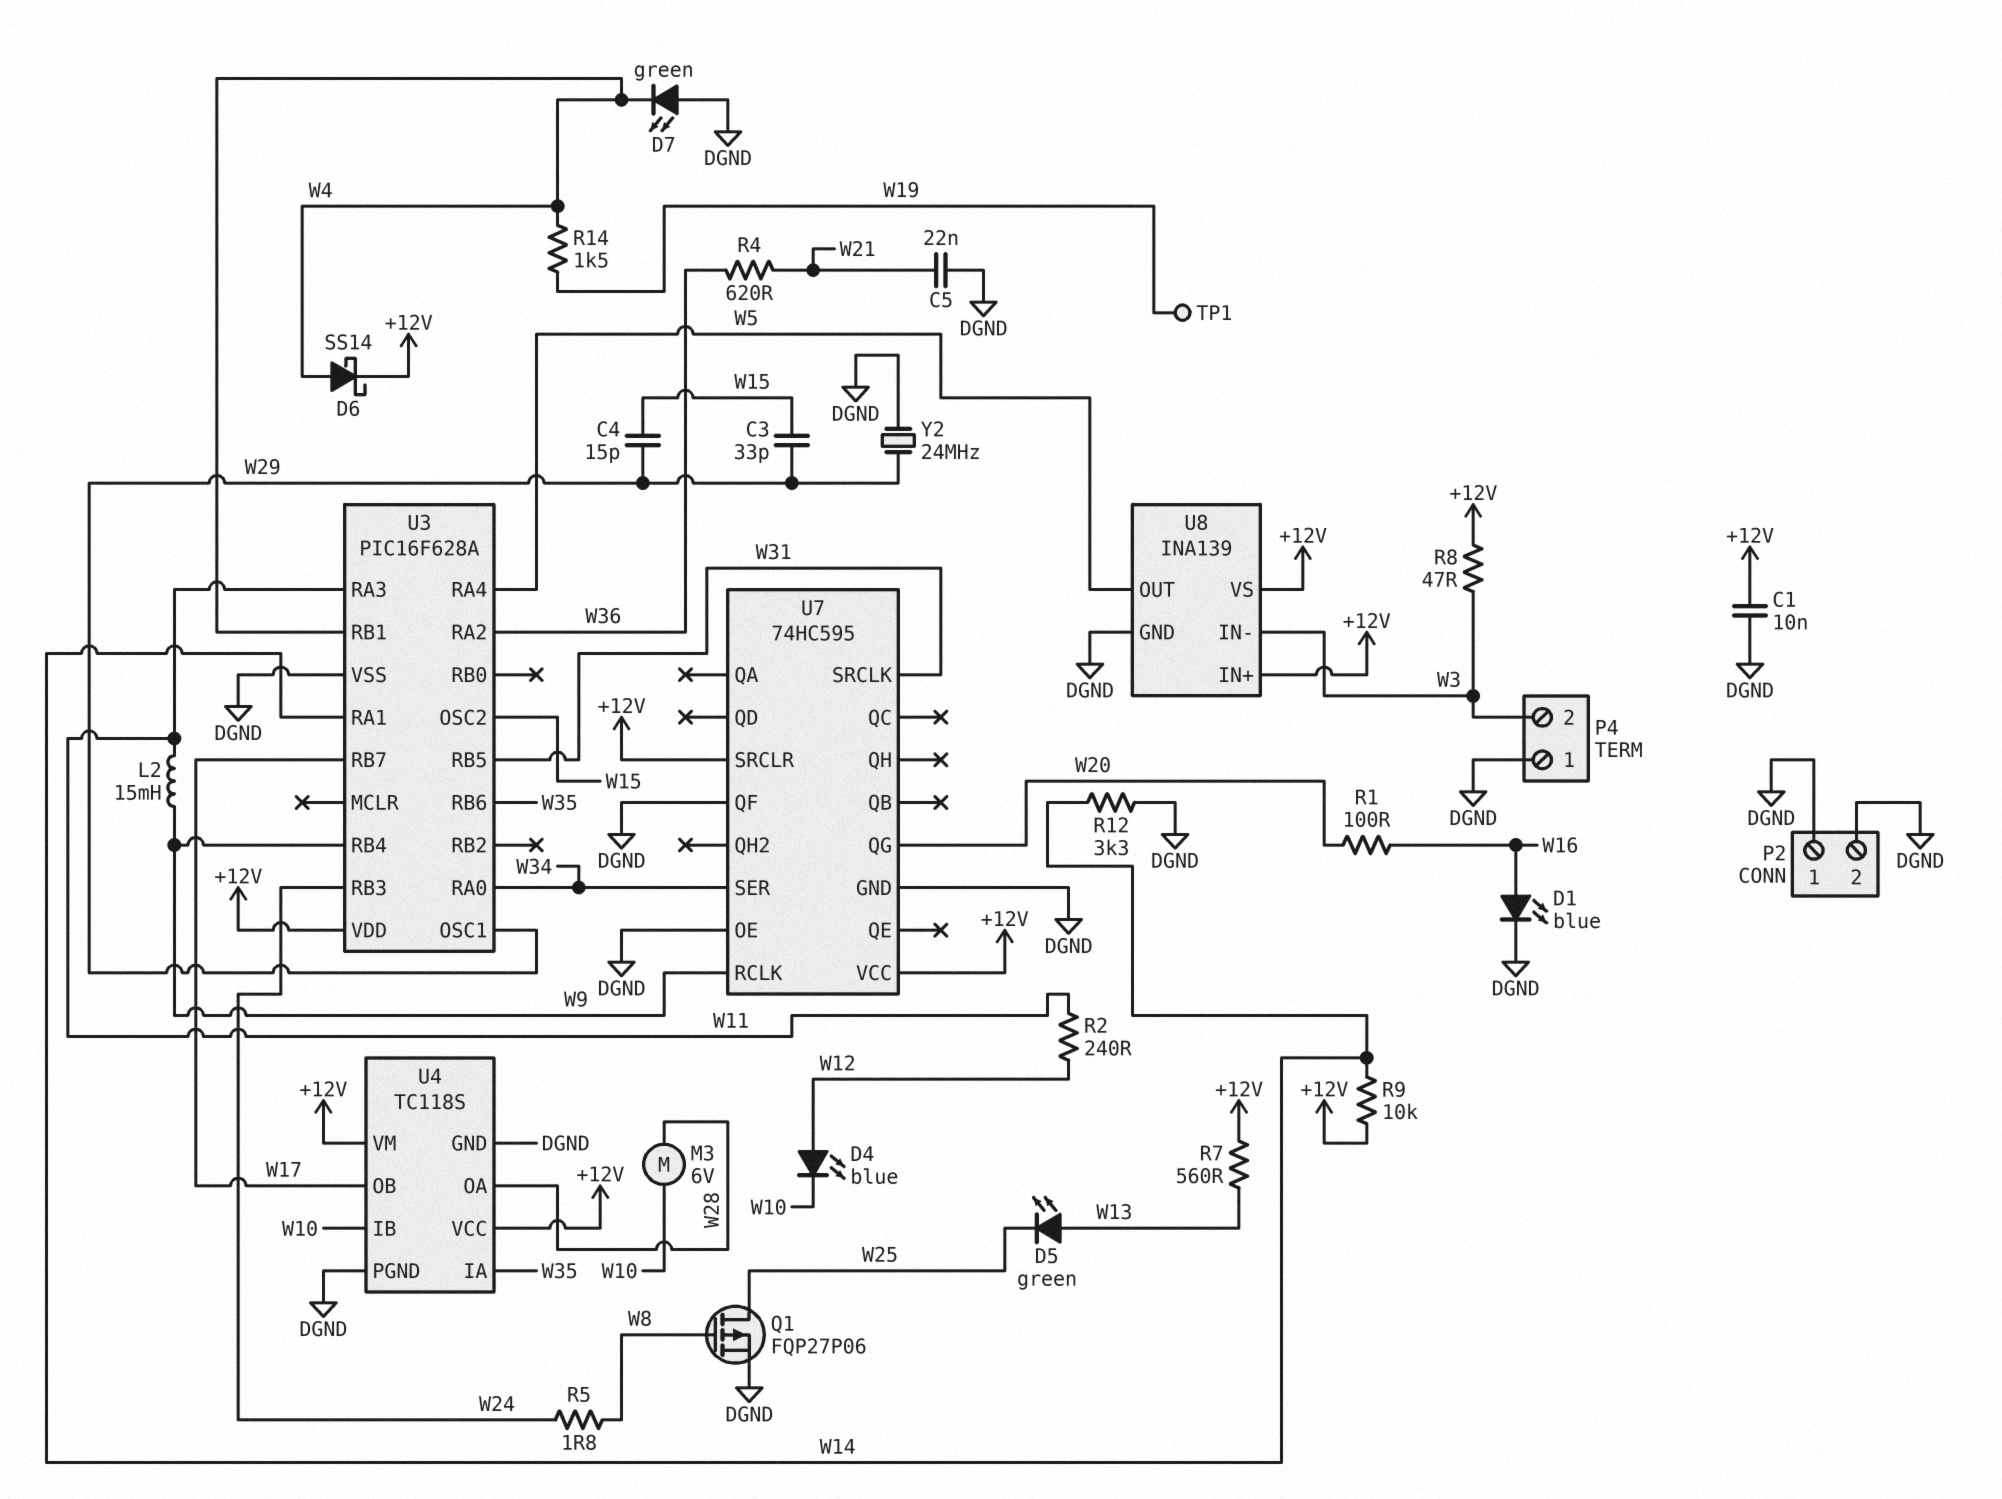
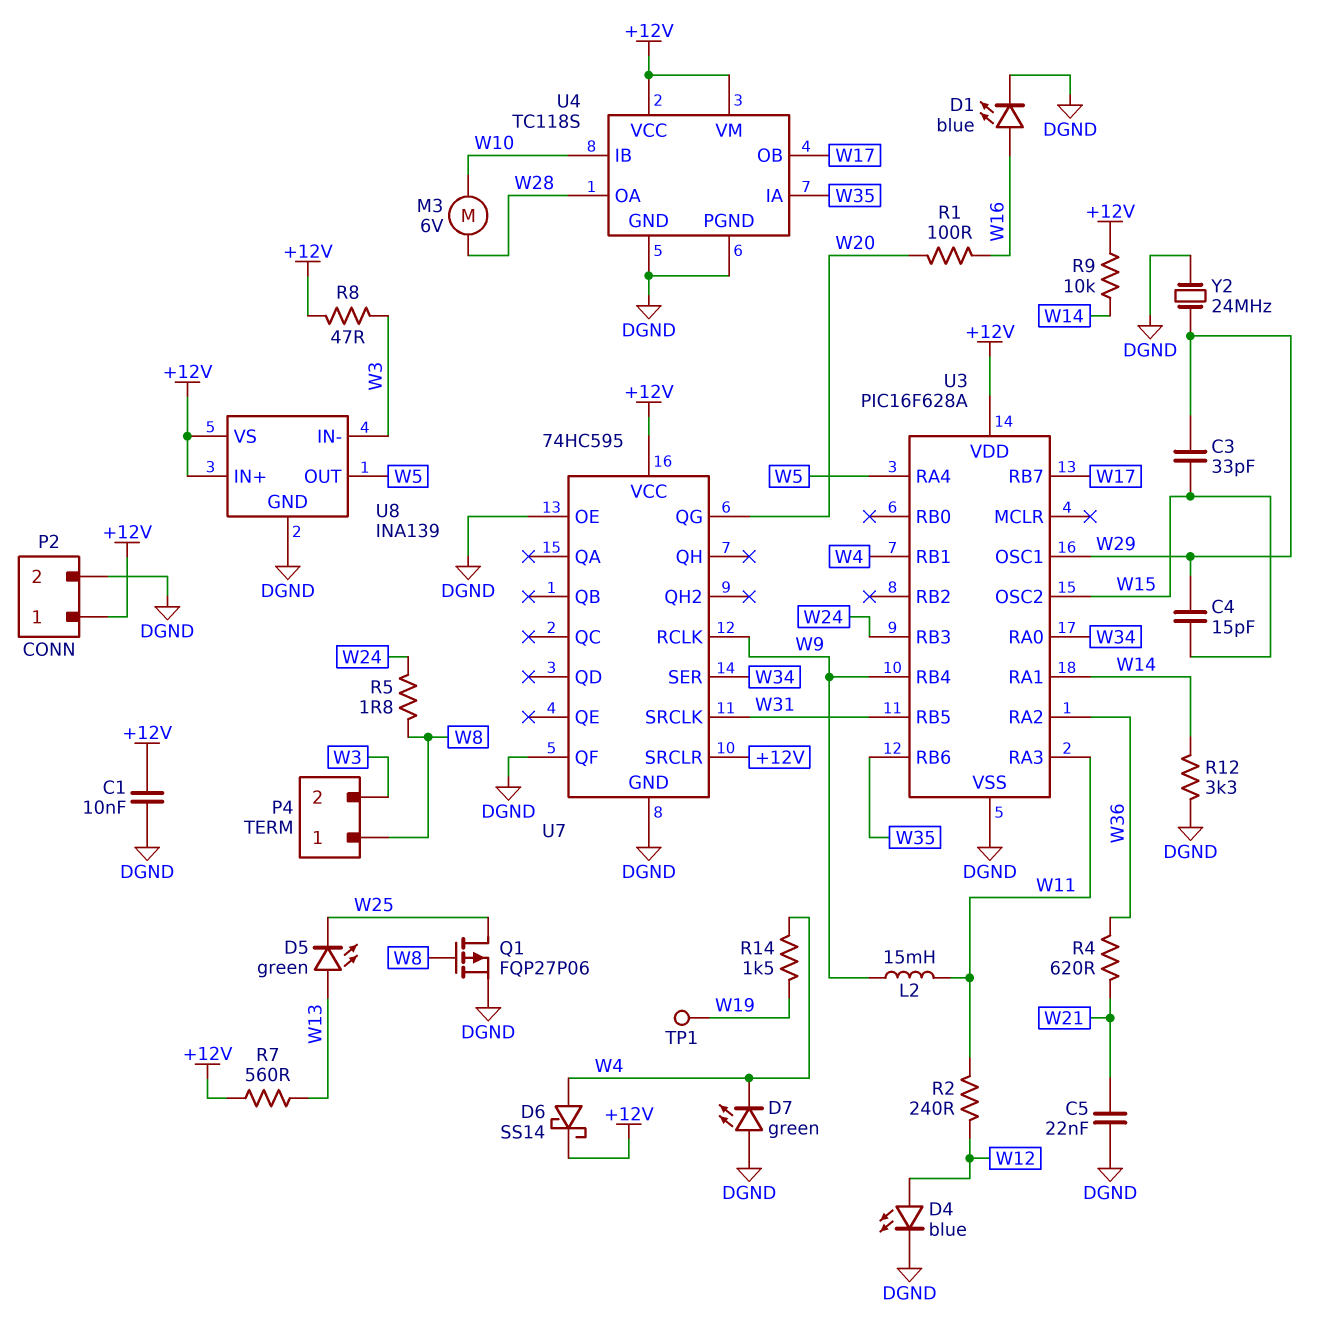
D4: LED blue (A W12, K W10) -> LED blue (A W12, K DGND)
P2 pin 1: DGND -> +12V
P4 pin 1: DGND -> W8

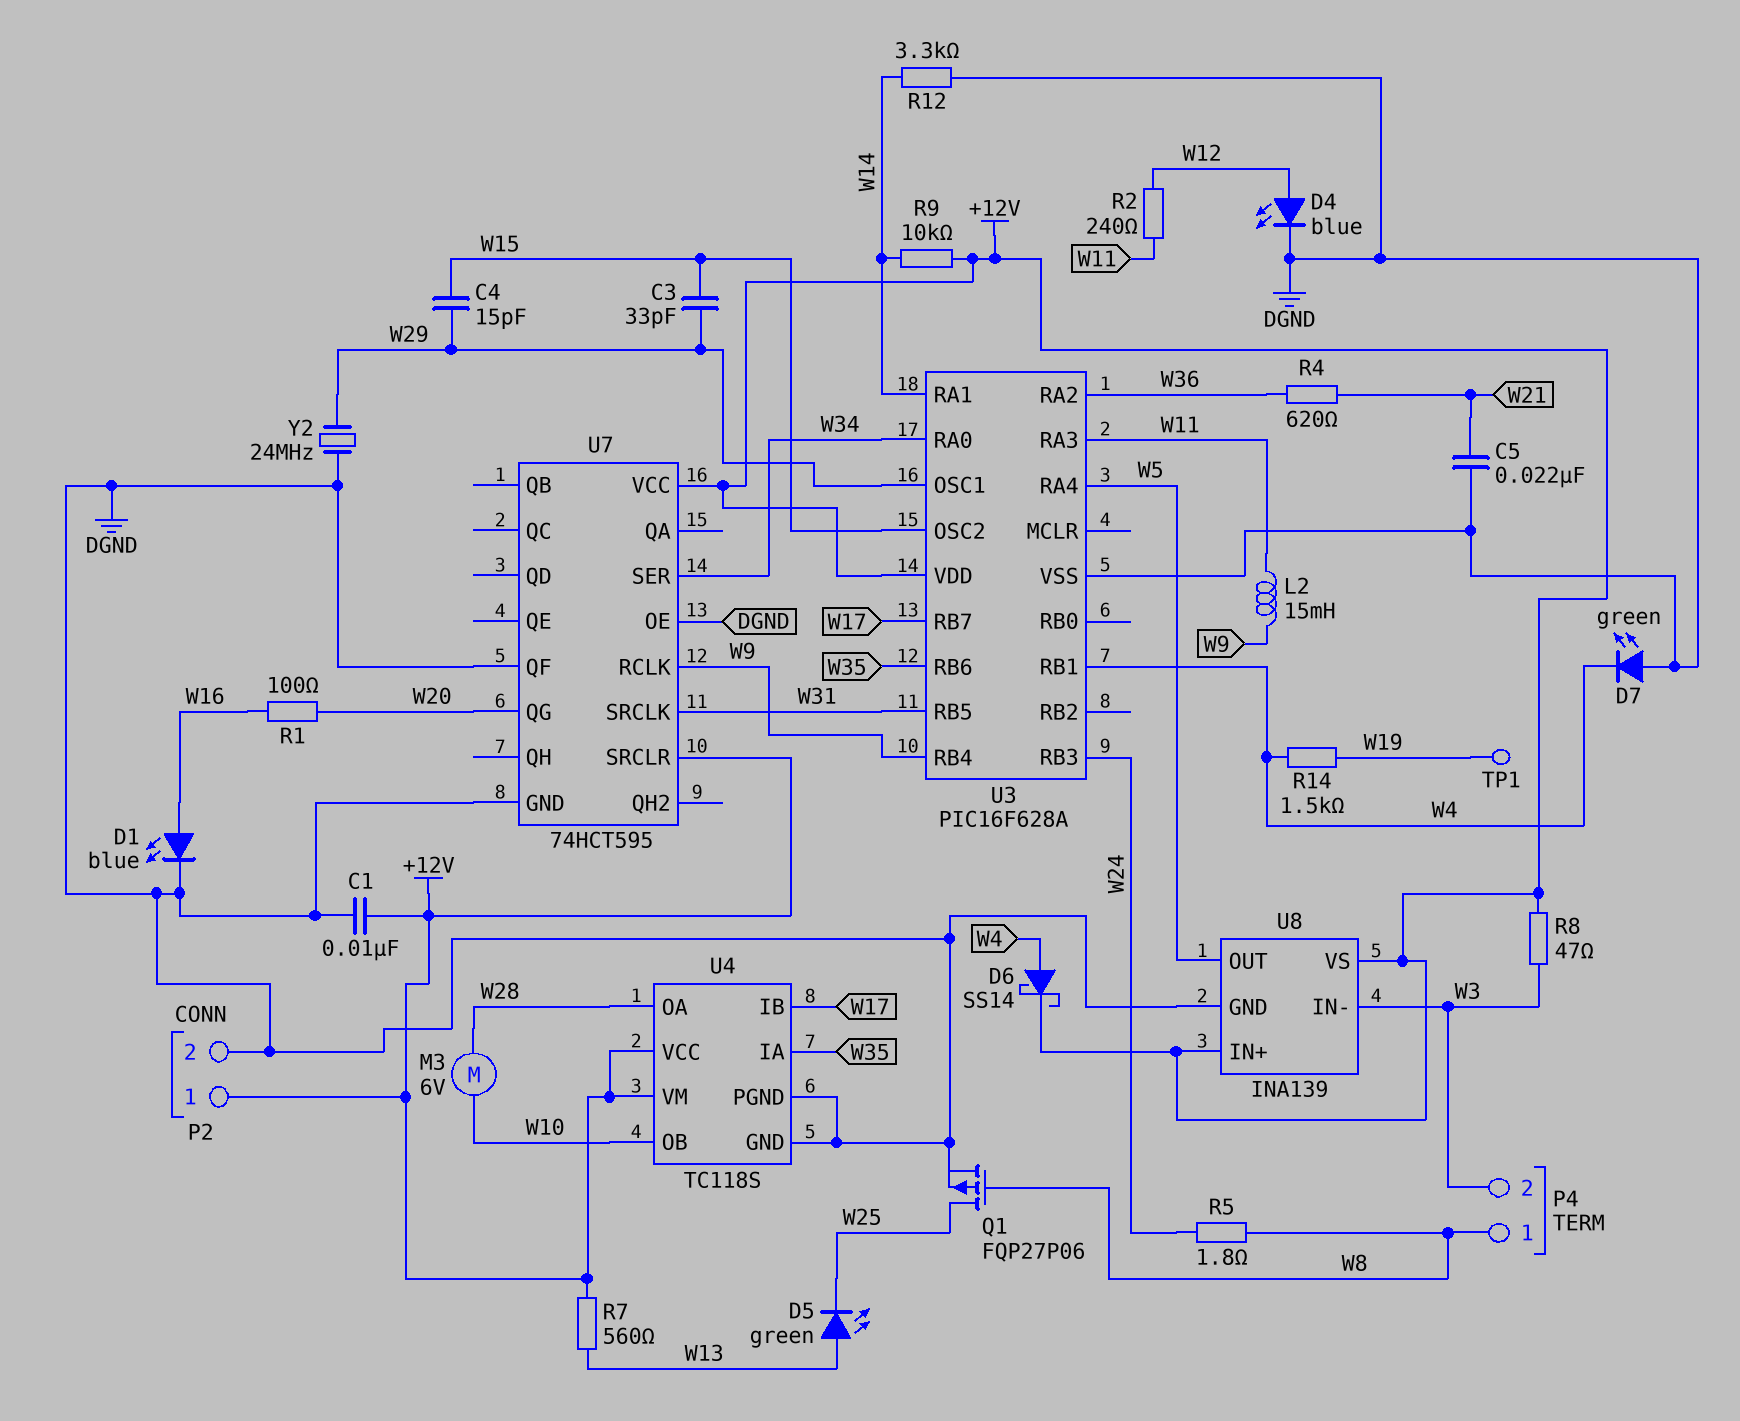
U4 pin IB: W10 -> W17
U4 pin OB: W17 -> W10
U7: 74HC595 -> 74HCT595

